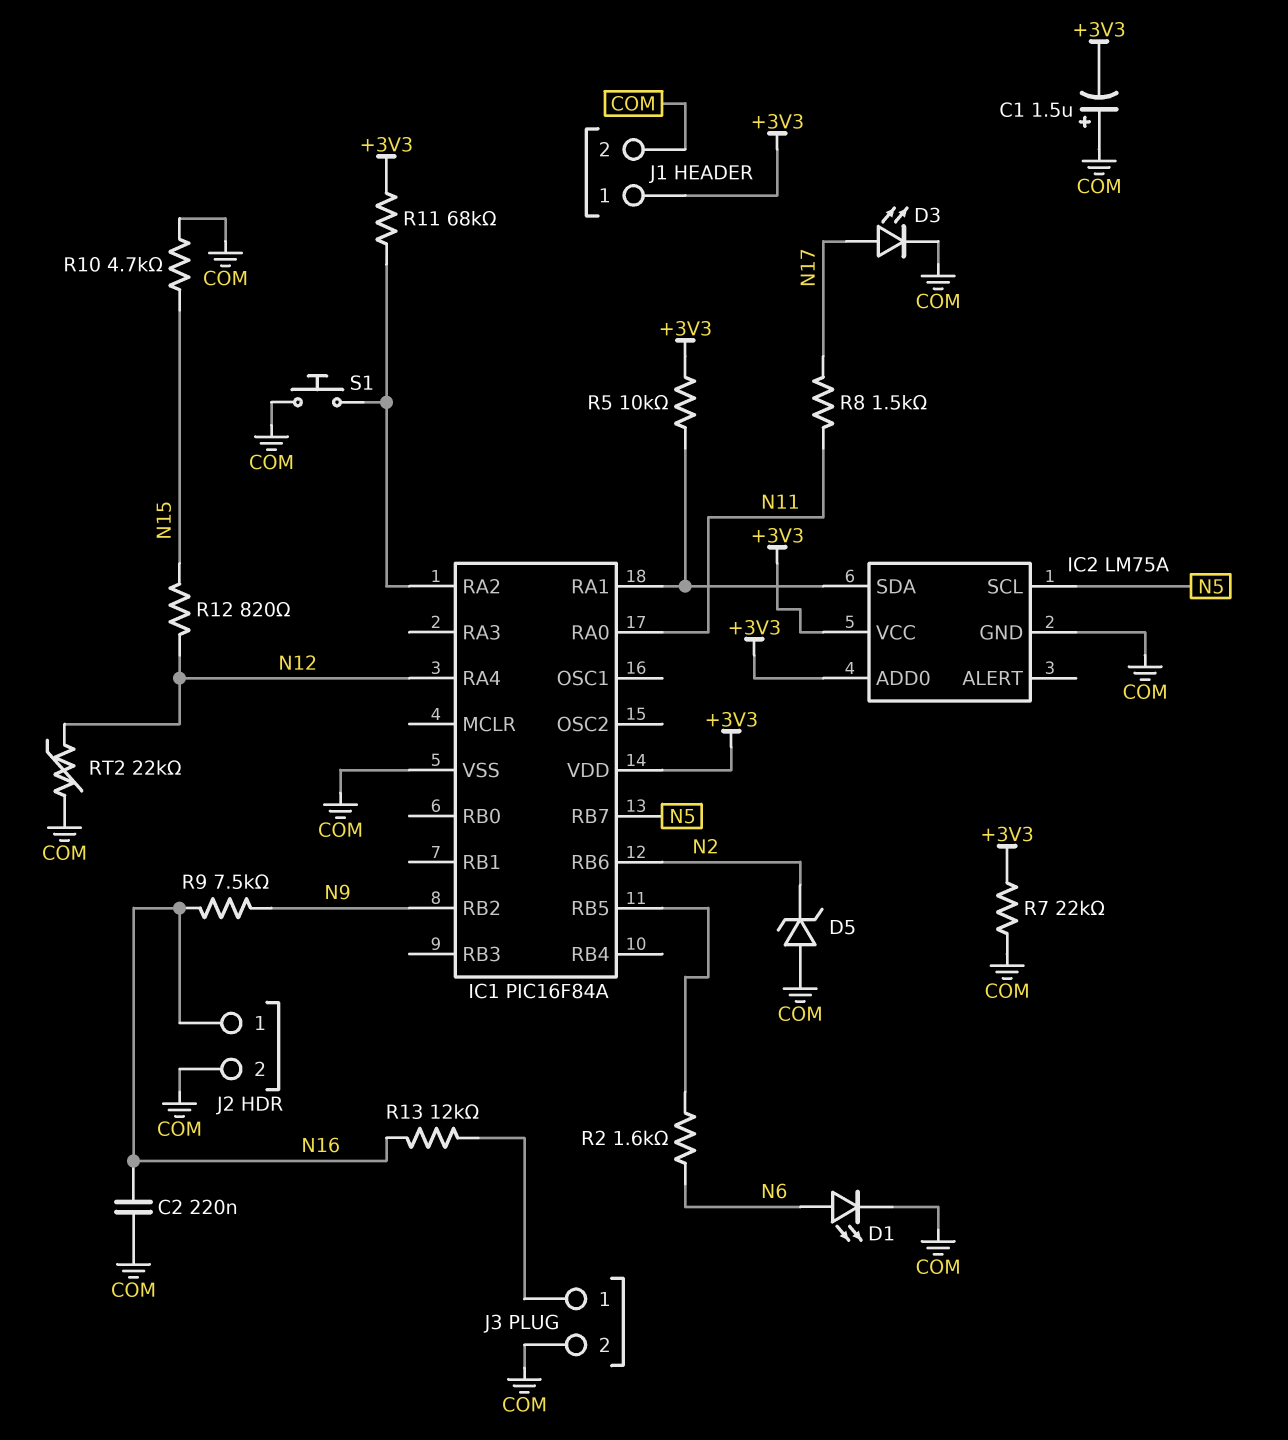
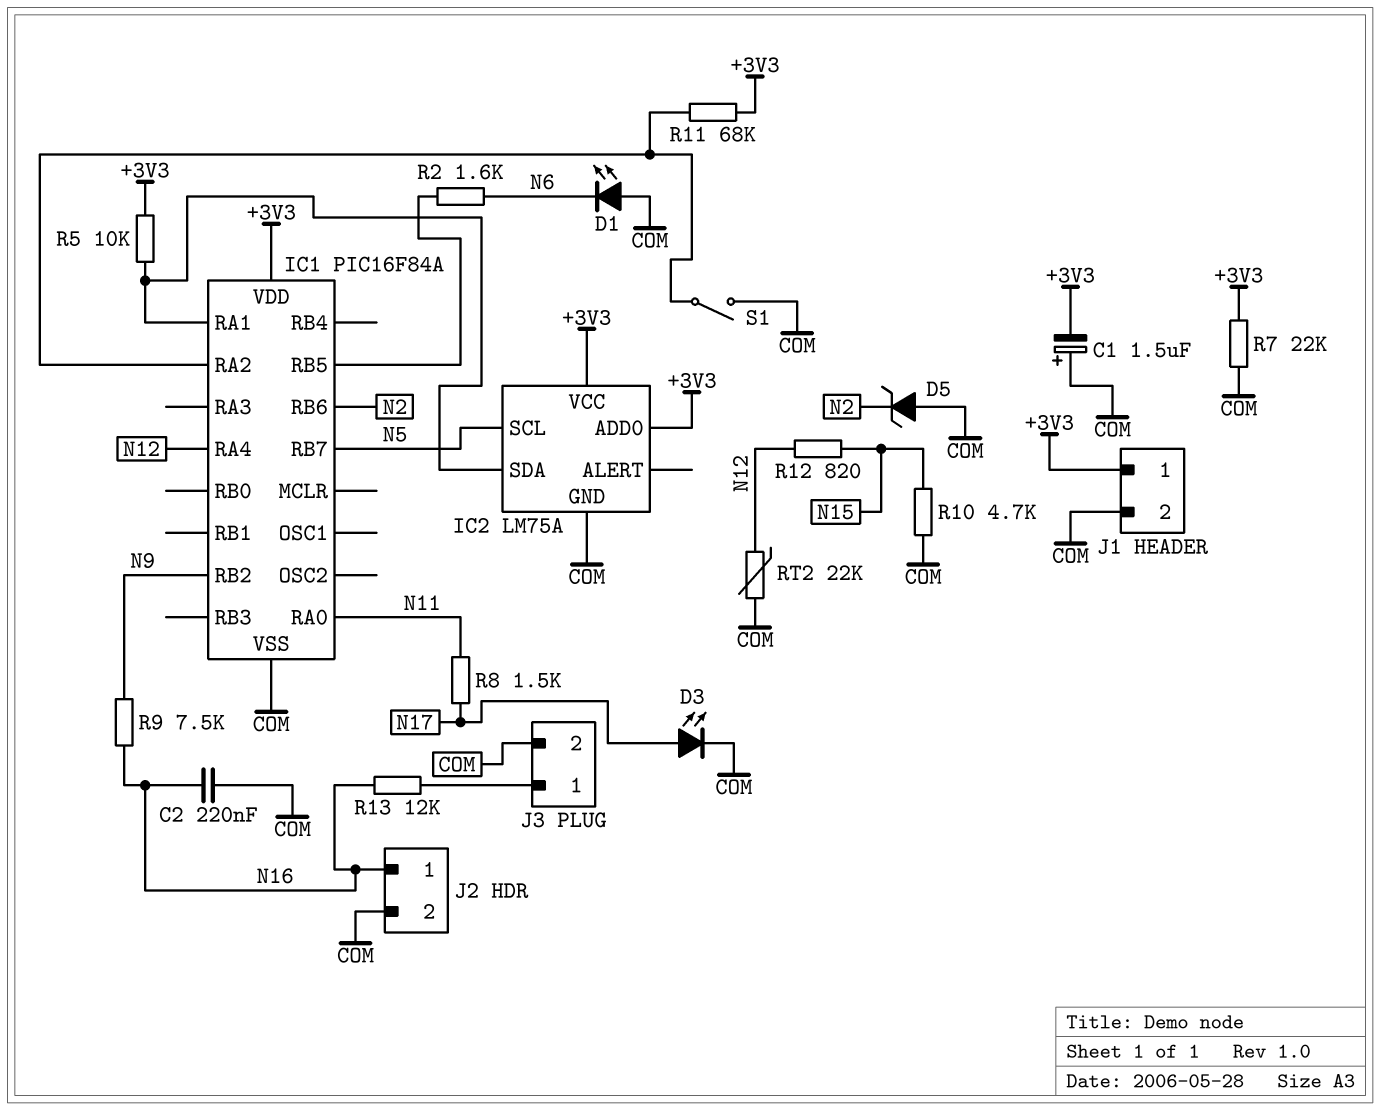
D1: LED (A N6, K COM) -> LED (A COM, K N6)
S1: button (COM, IC1/RA2) -> switch (COM, IC1/RA2)

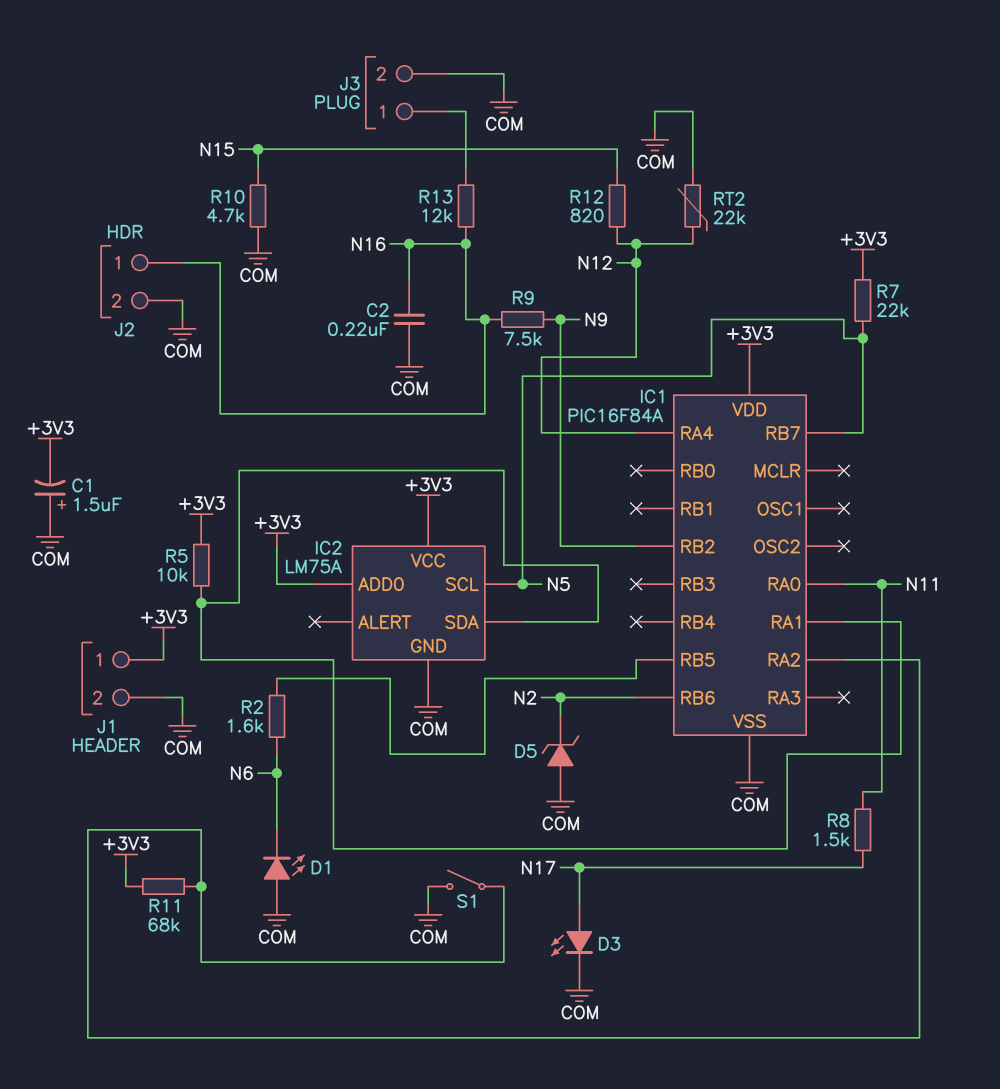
R7: 22k (+3V3, COM) -> 22k (+3V3, N5)

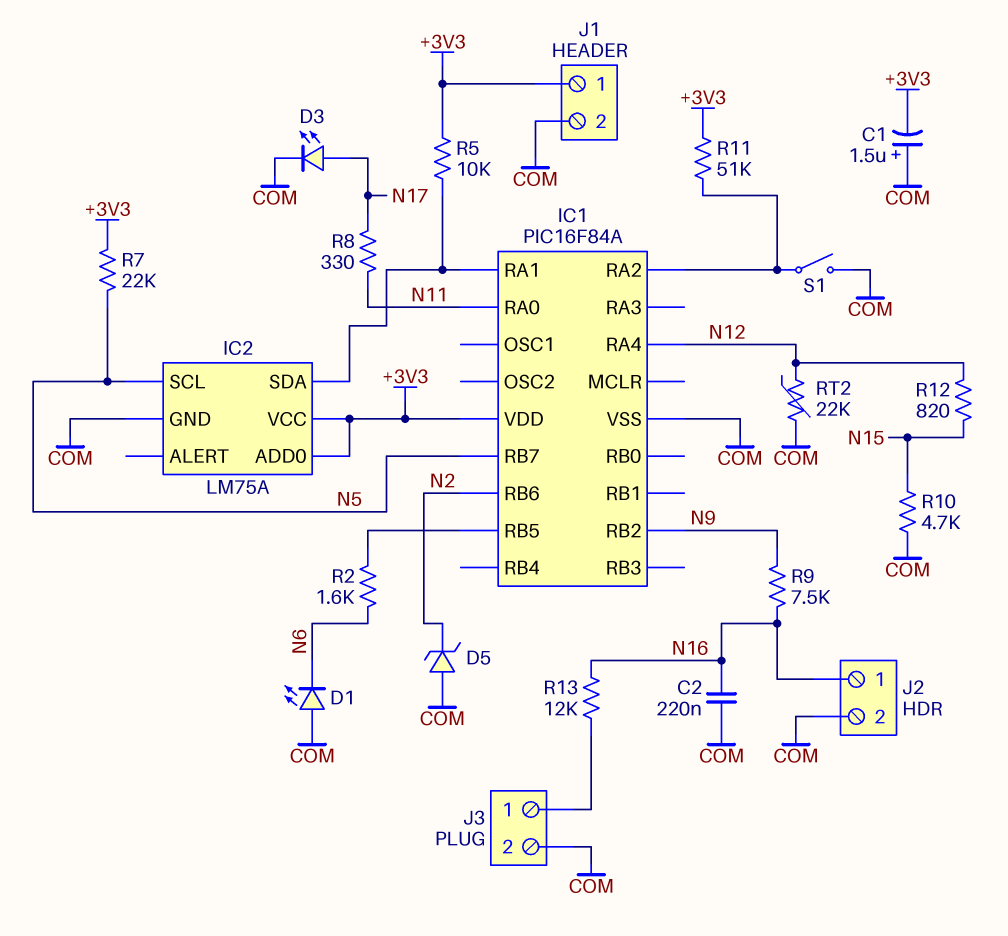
R8: 1.5k (N11, N17) -> 330 (N11, N17)
R11: 68k (+3V3, IC1/RA2) -> 51k (+3V3, IC1/RA2)

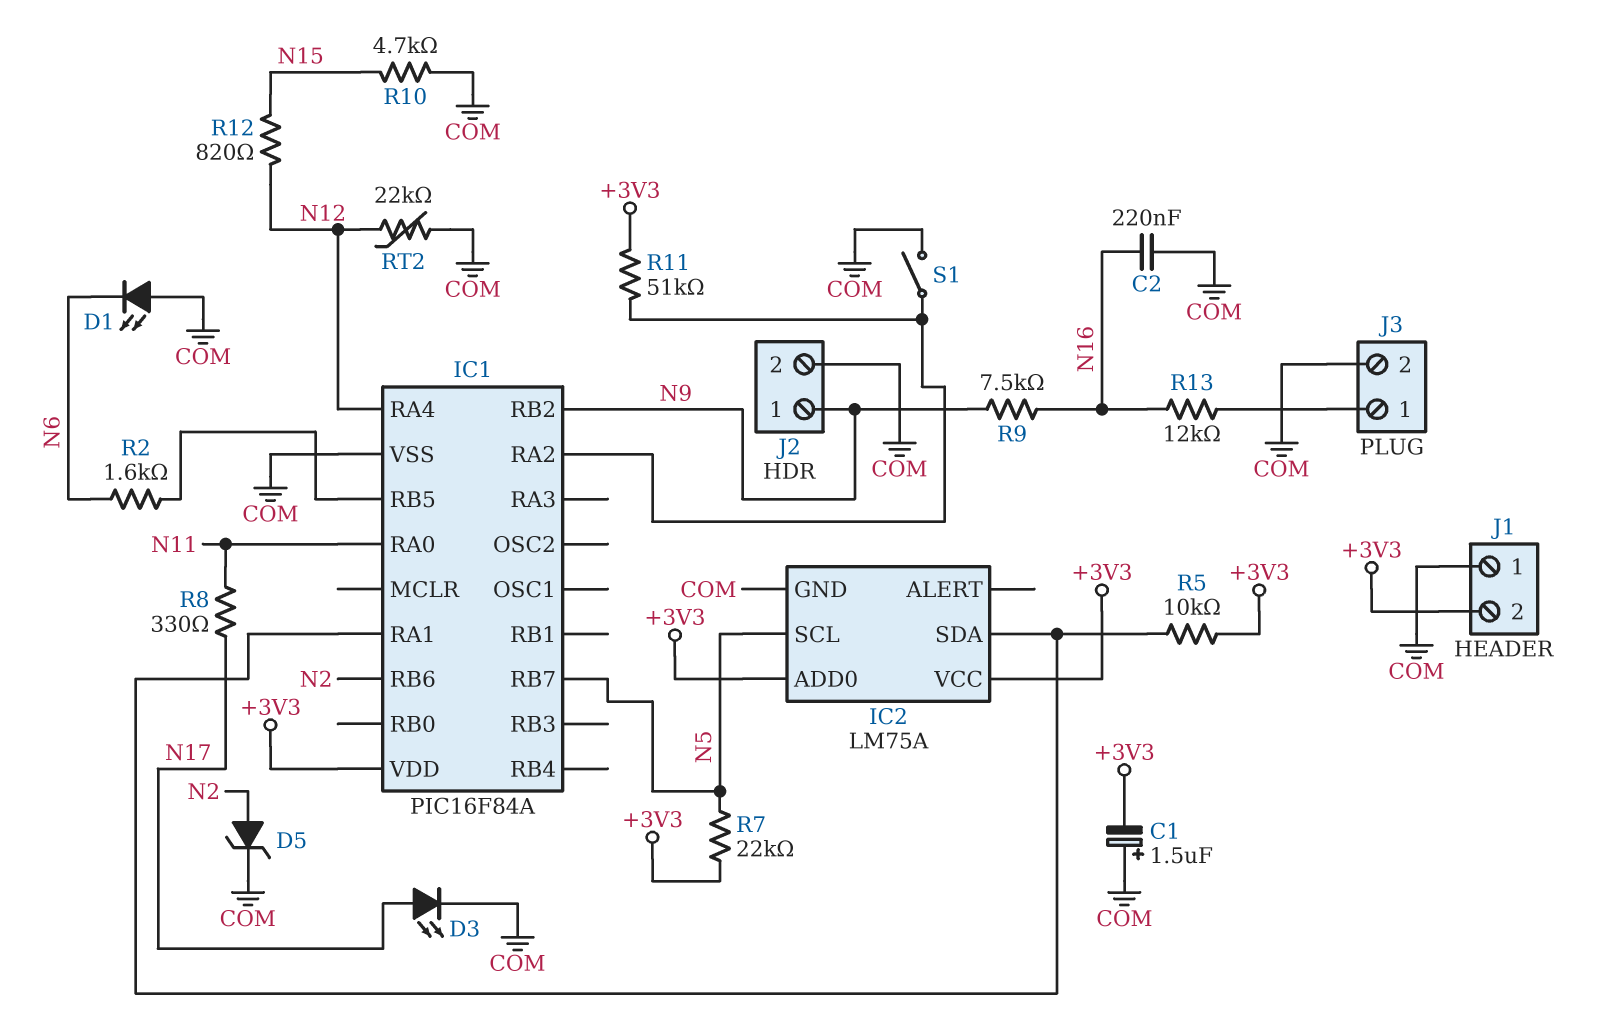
D5: zener (A COM, K N2) -> zener (A N2, K COM)
J1 pin 1: +3V3 -> COM
J1 pin 2: COM -> +3V3
J2 pin 1: N16 -> N9

